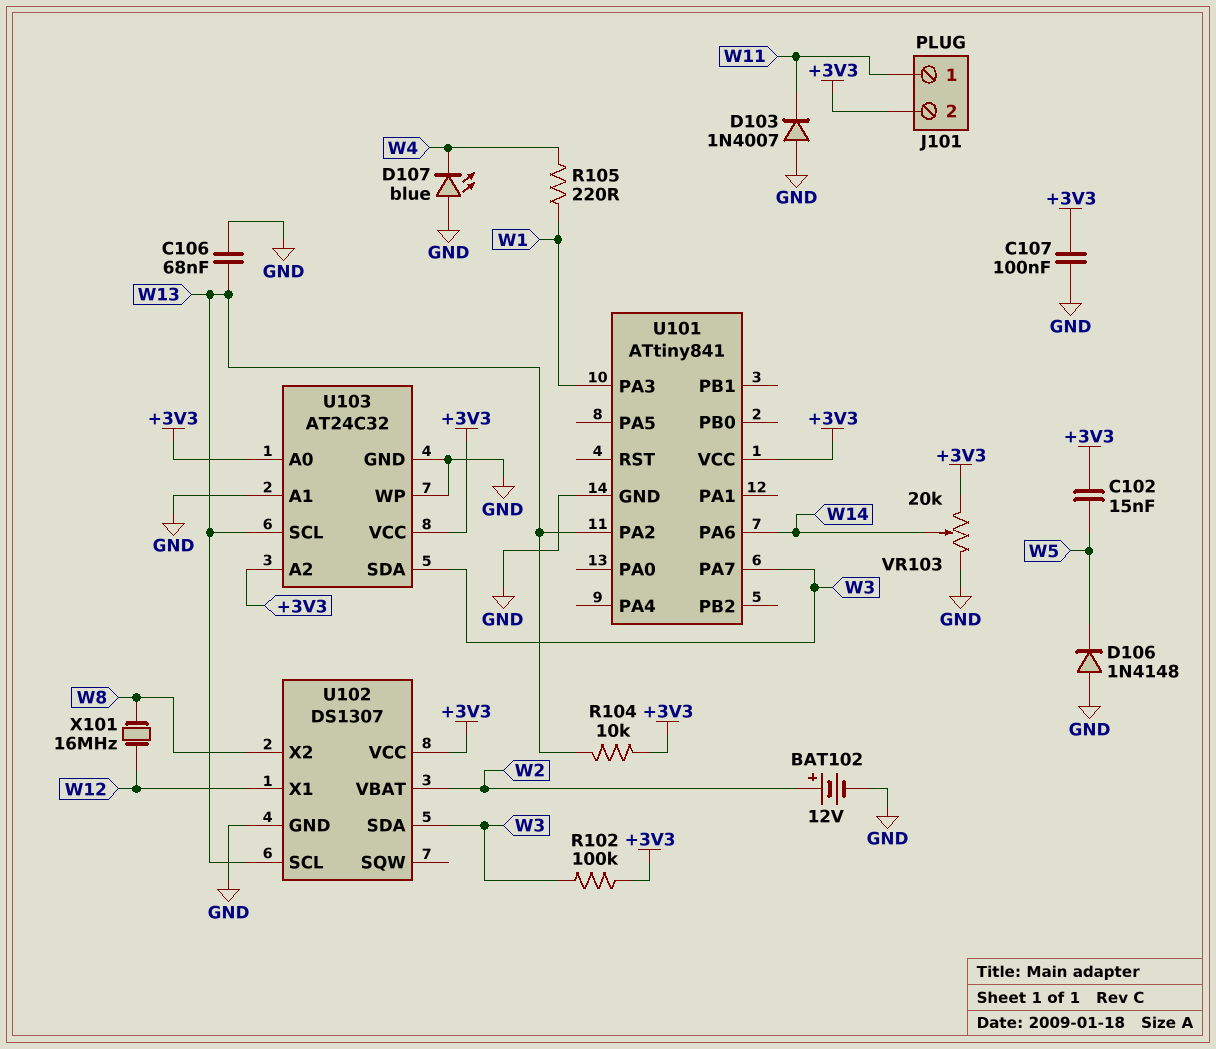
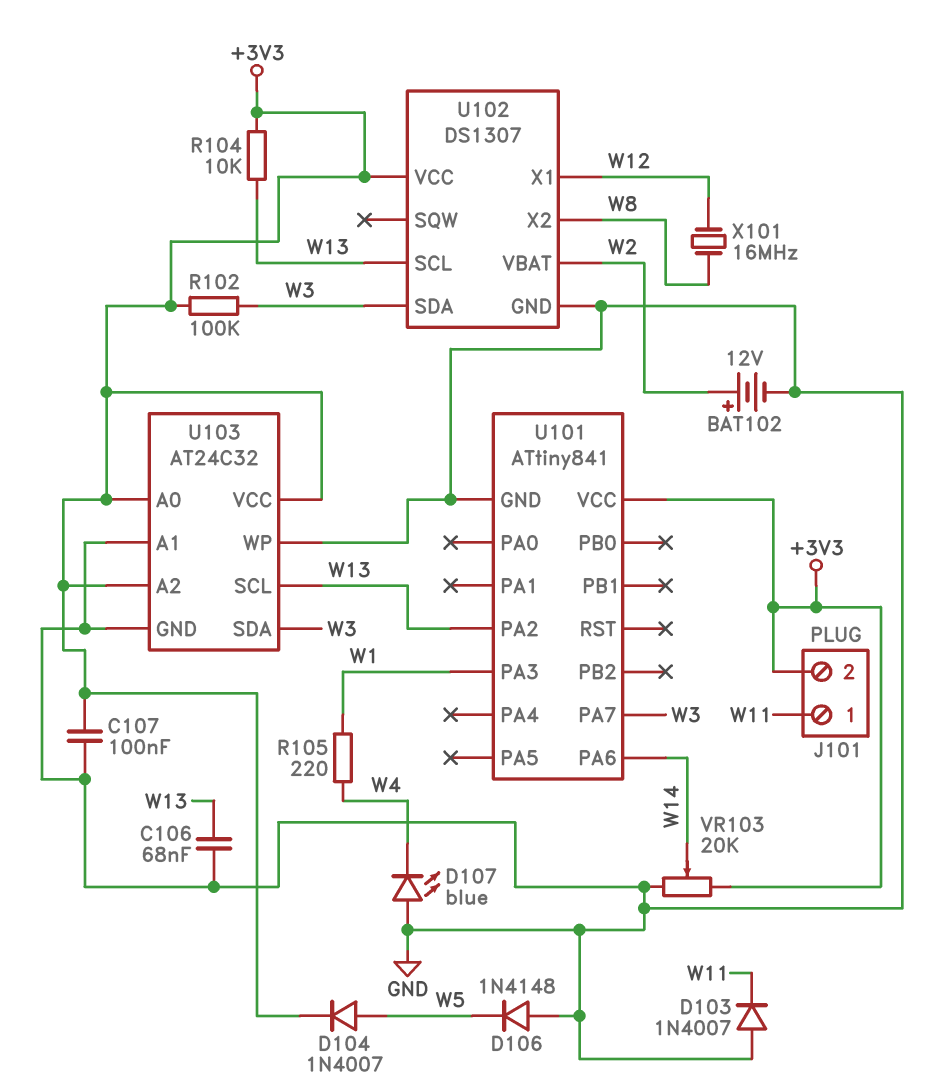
C102: 15nF (+3V3, W5) -> none
D104: none -> diode 1N4007 (A W5, K +3V3)

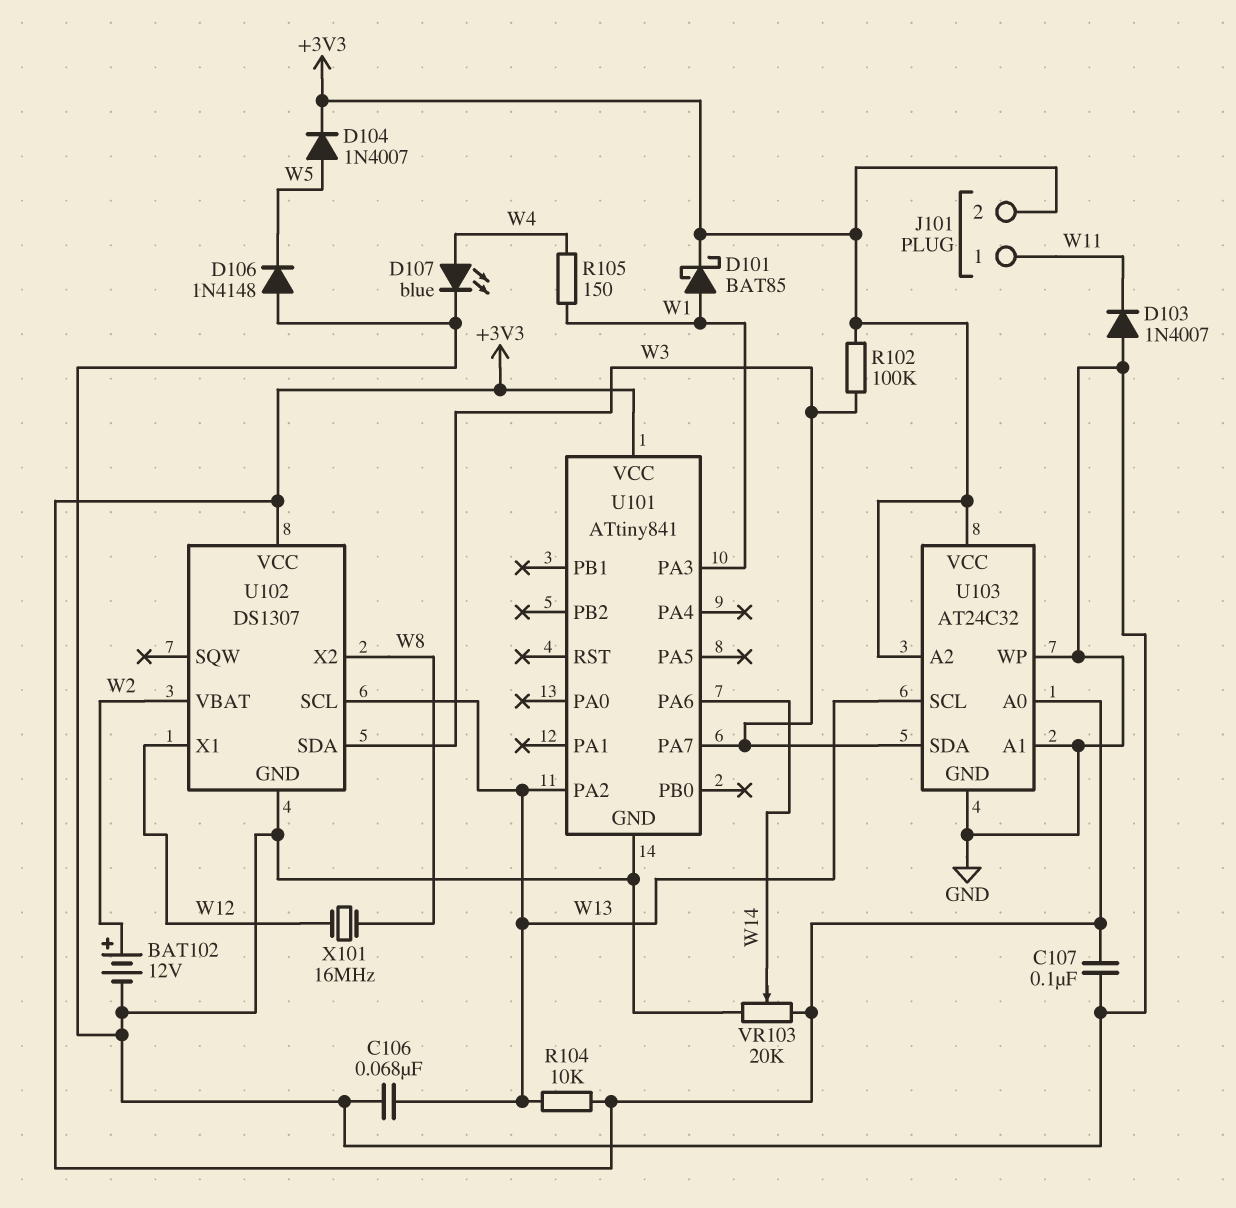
D101: none -> schottky BAT85 (A W1, K +3V3)
D107: LED blue (A GND, K W4) -> LED blue (A W4, K GND)
R105: 220 (W1, W4) -> 150 (W1, W4)

